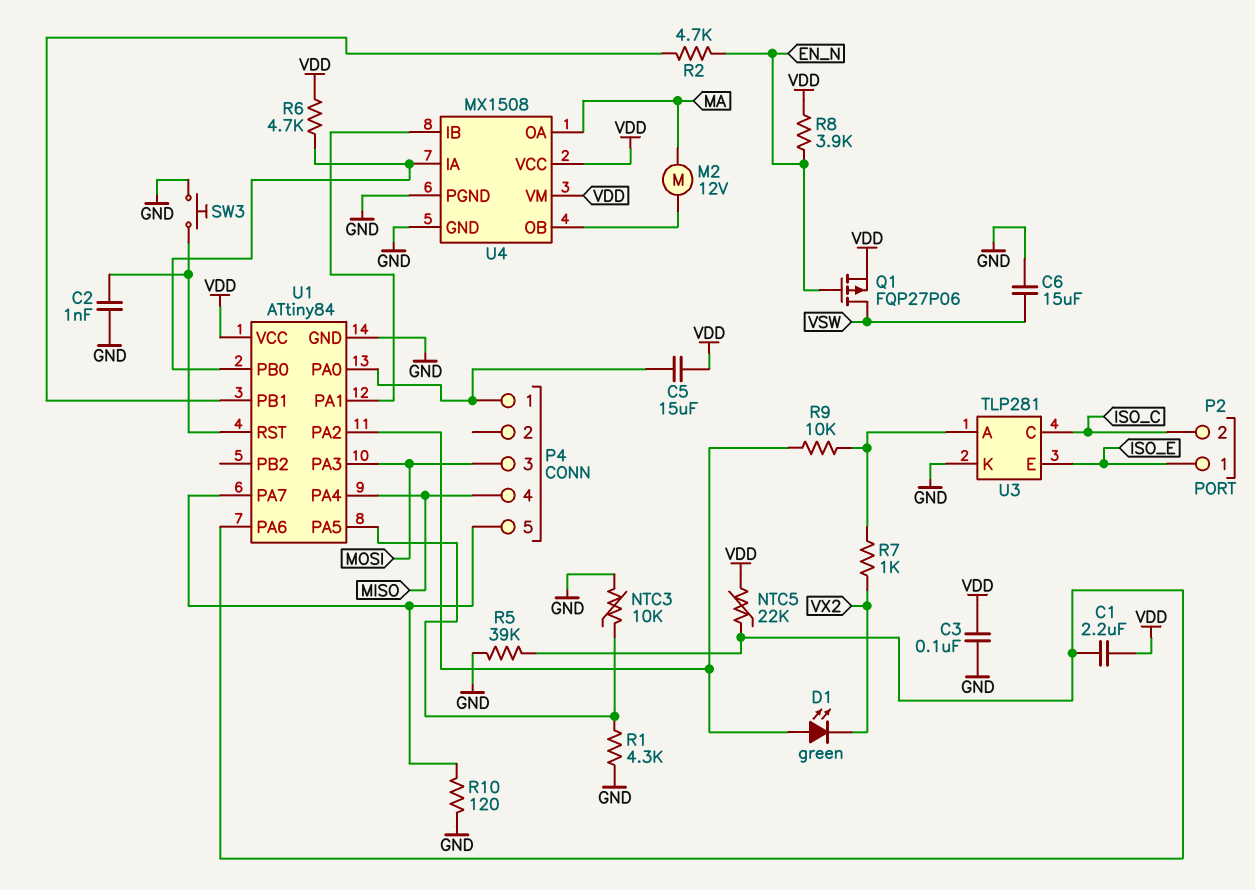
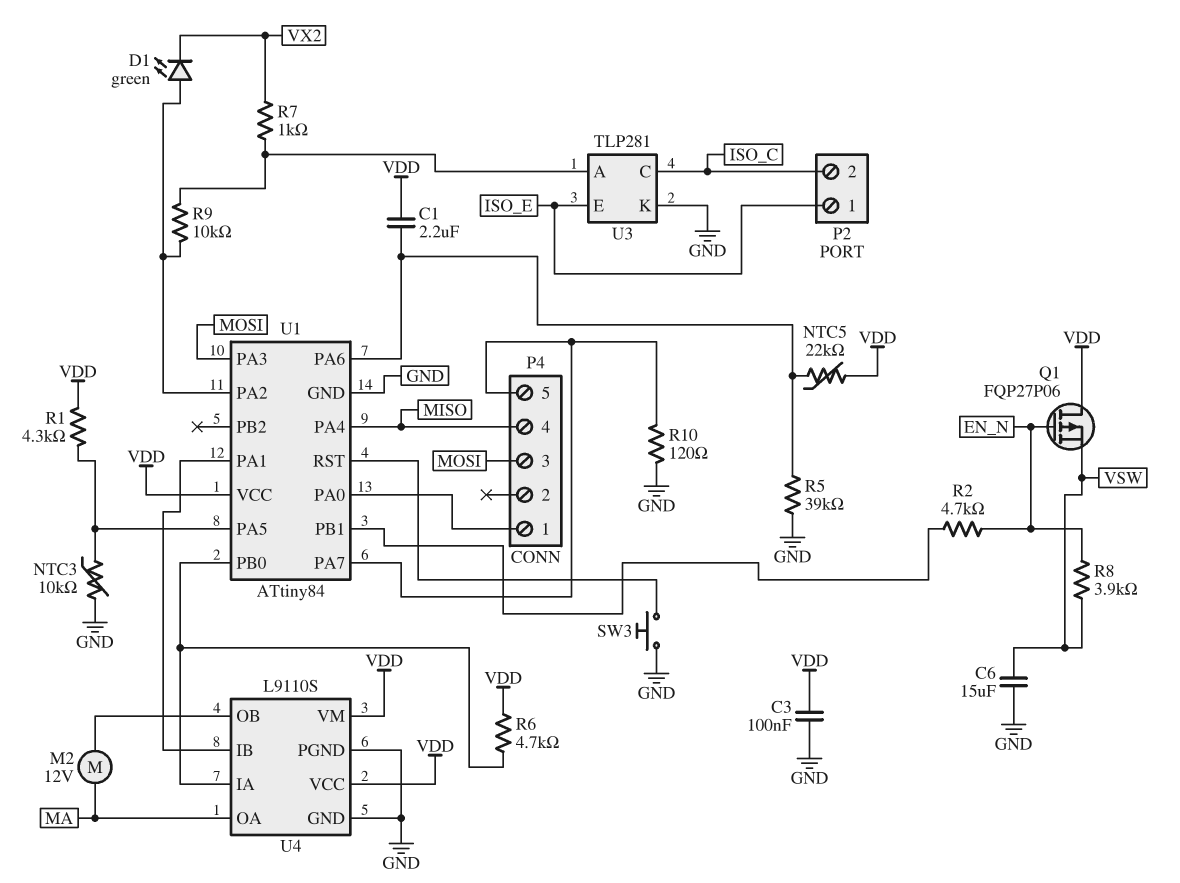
C2: 1nF (GND, U1/RST) -> none
C5: 15uF (P4/1, VDD) -> none
Q1: PMOS FQP27P06 (G EN_N, D VSW, S VDD) -> PMOS FQP27P06 (G EN_N, D VDD, S VSW)
R1: 4.3k (GND, U1/PA5) -> 4.3k (U1/PA5, VDD)
R8: 3.9k (EN_N, VDD) -> 3.9k (EN_N, VSW)
U4: MX1508 -> L9110S

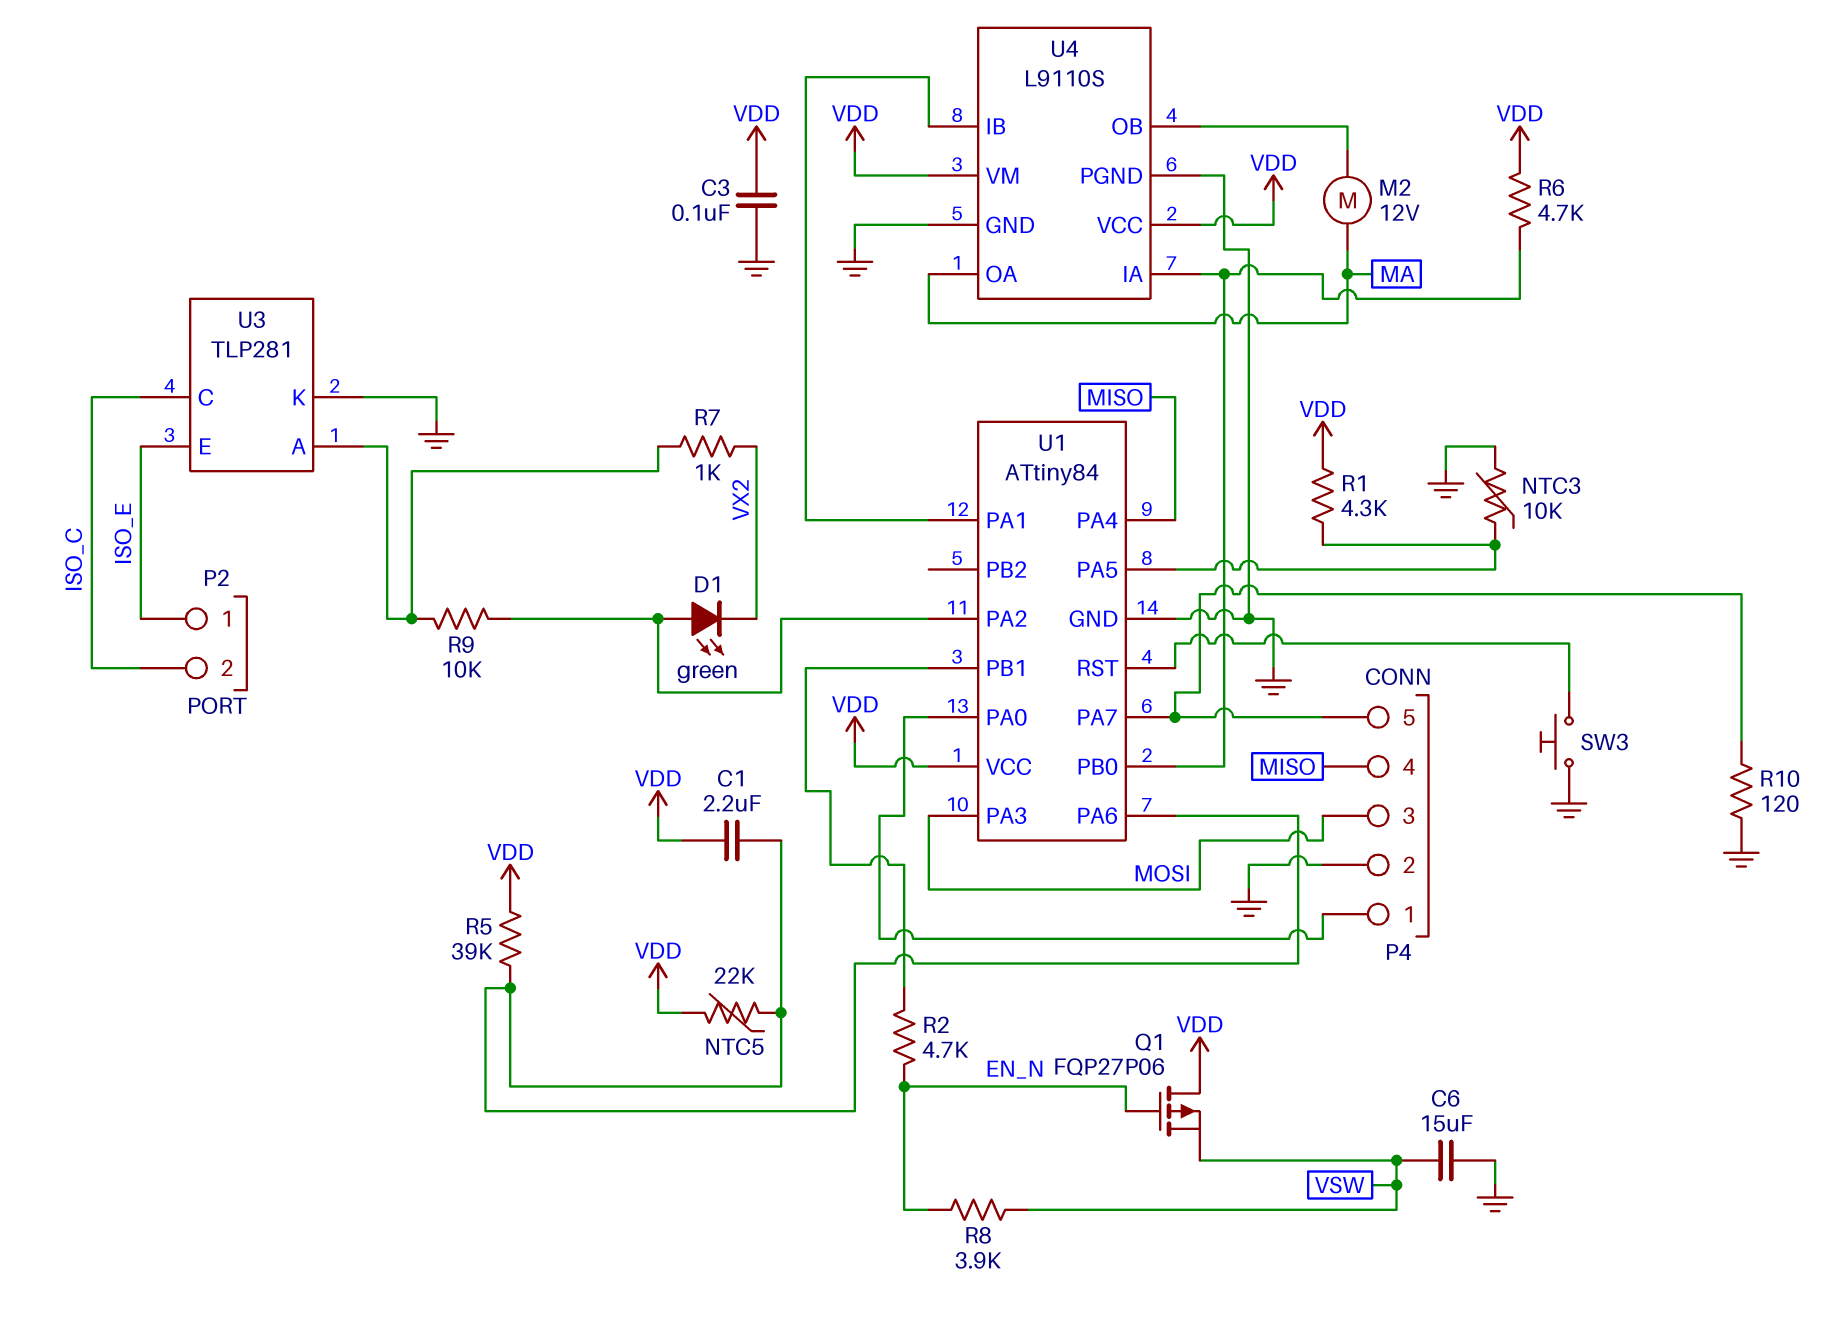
P4 pin 2: none -> GND
R5: 39k (GND, U1/PA6) -> 39k (U1/PA6, VDD)

